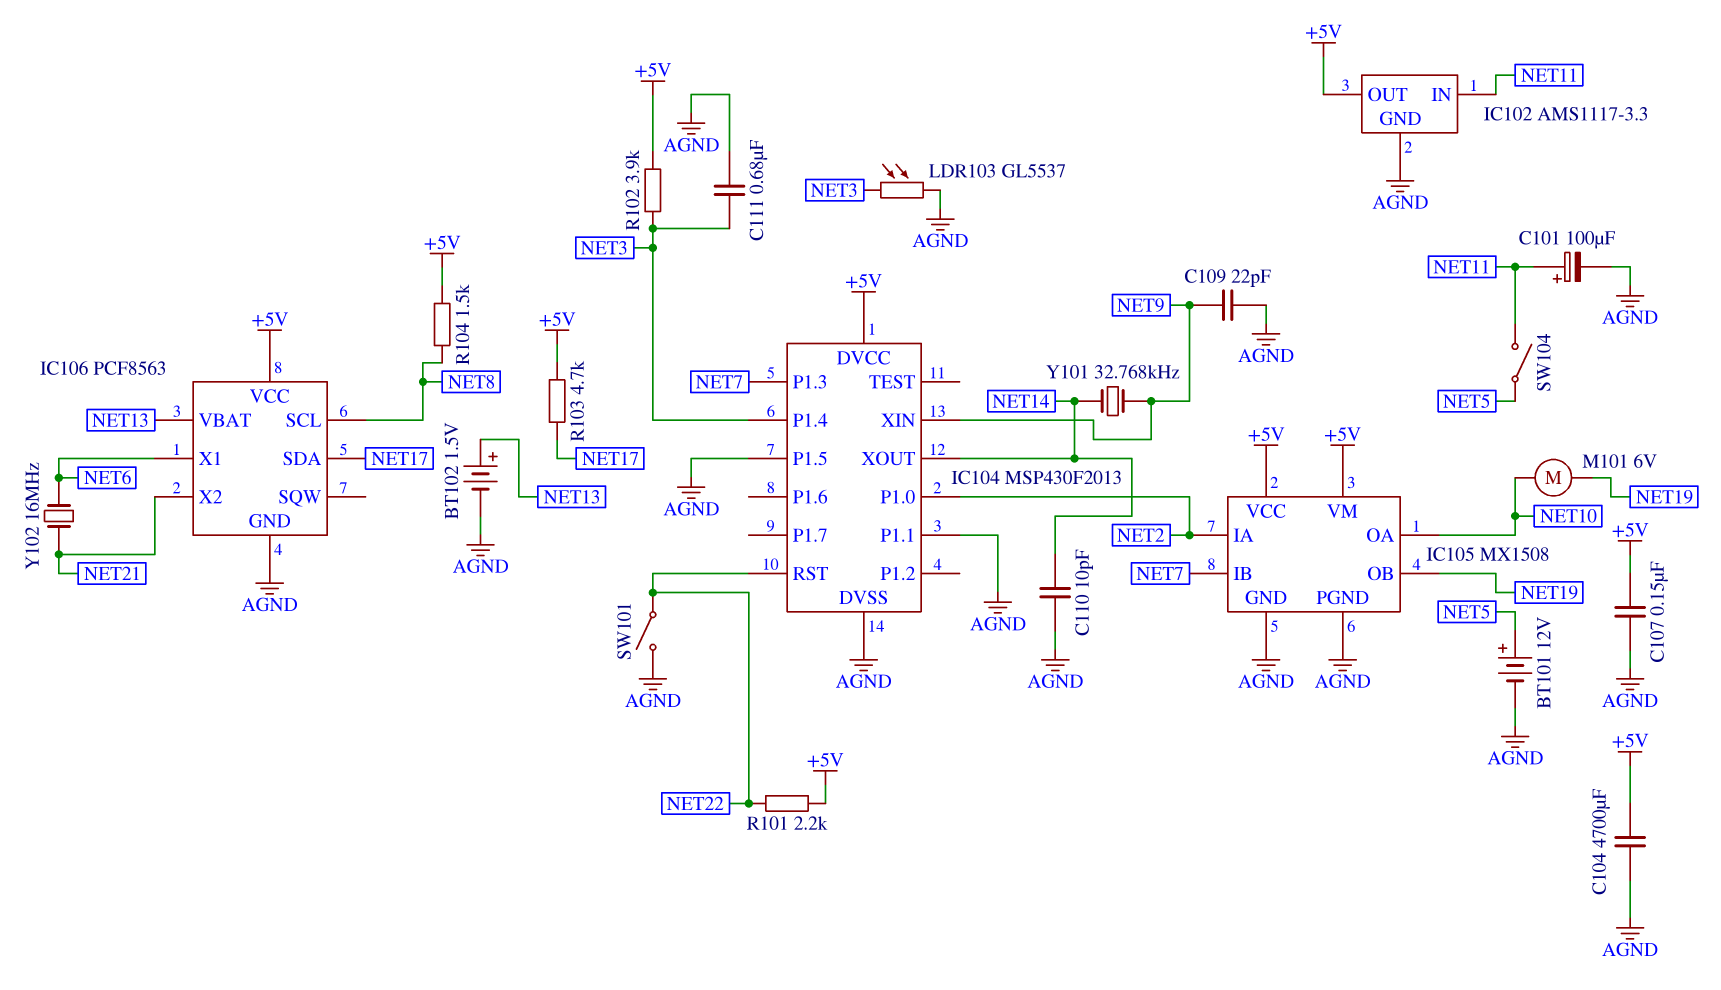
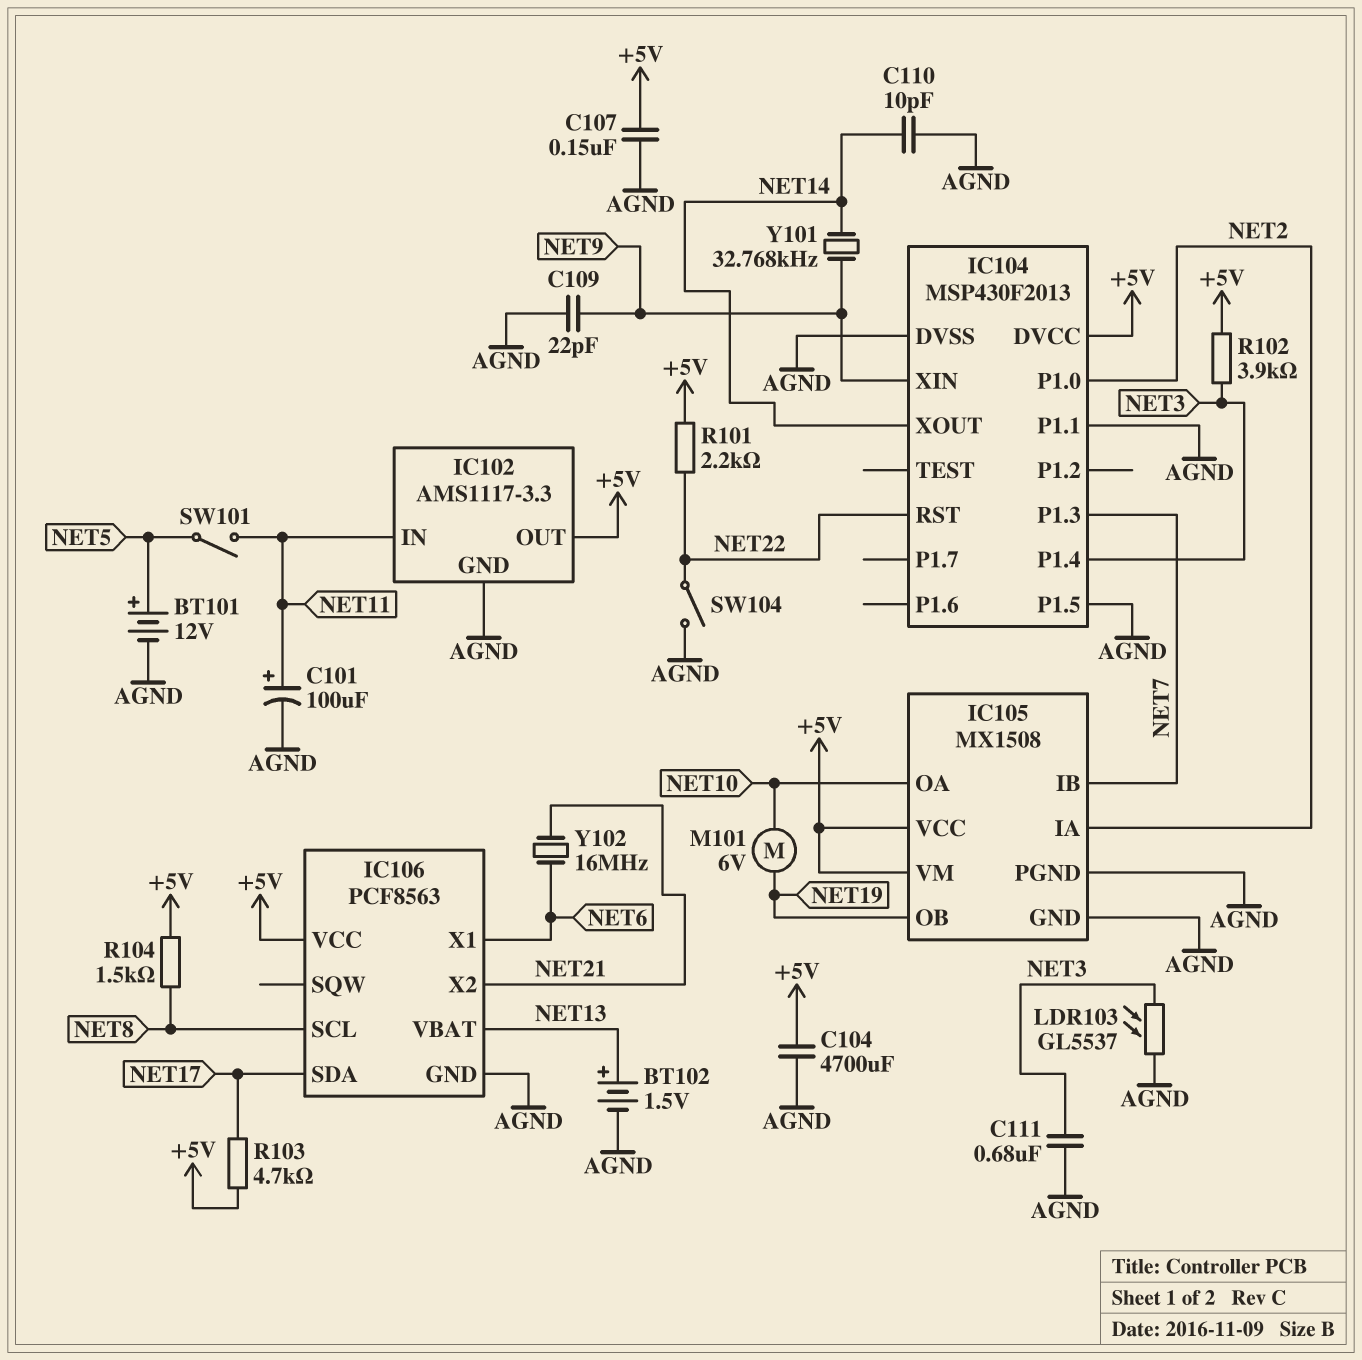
SW101: switch (AGND, NET22) -> switch (NET5, NET11)
SW104: switch (NET5, NET11) -> switch (AGND, NET22)

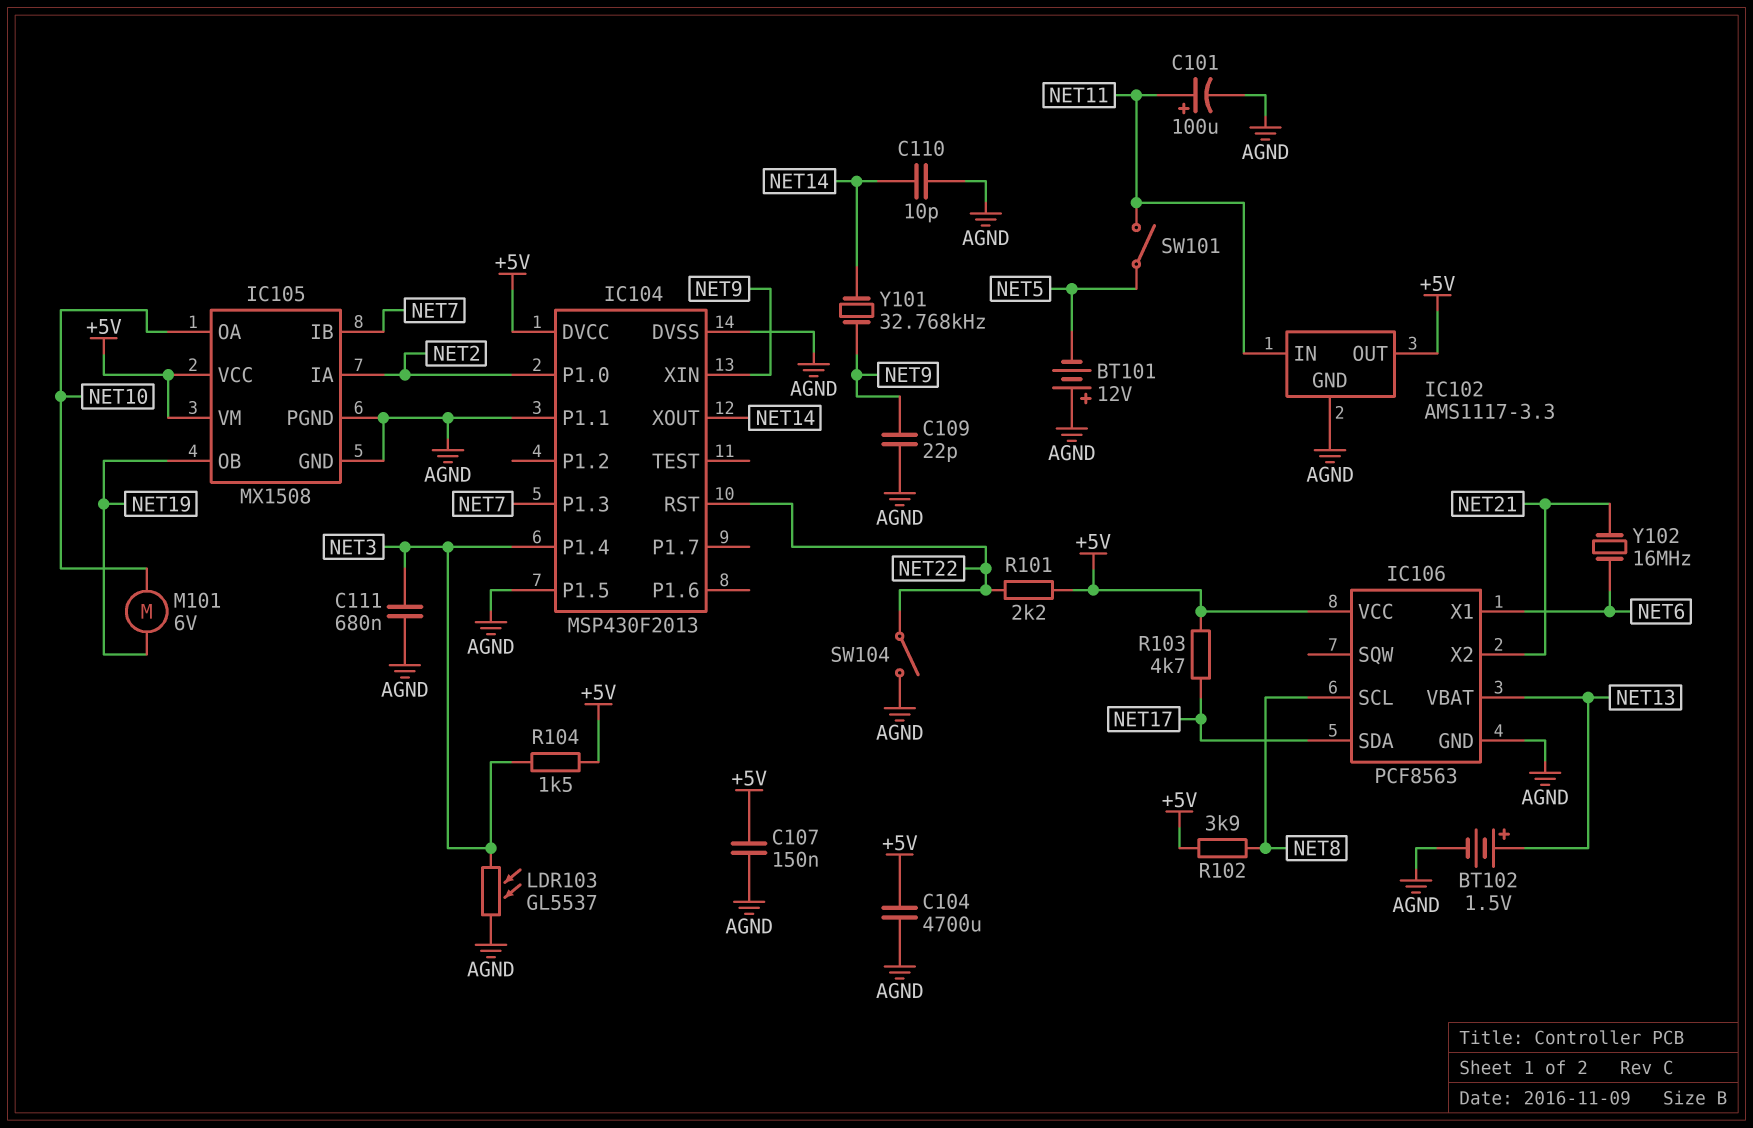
BT101: 12V (plus NET5, minus AGND) -> 12V (plus AGND, minus NET5)
R102: 3.9k (+5V, NET3) -> 3.9k (+5V, NET8)
R104: 1.5k (+5V, NET8) -> 1.5k (+5V, NET3)

